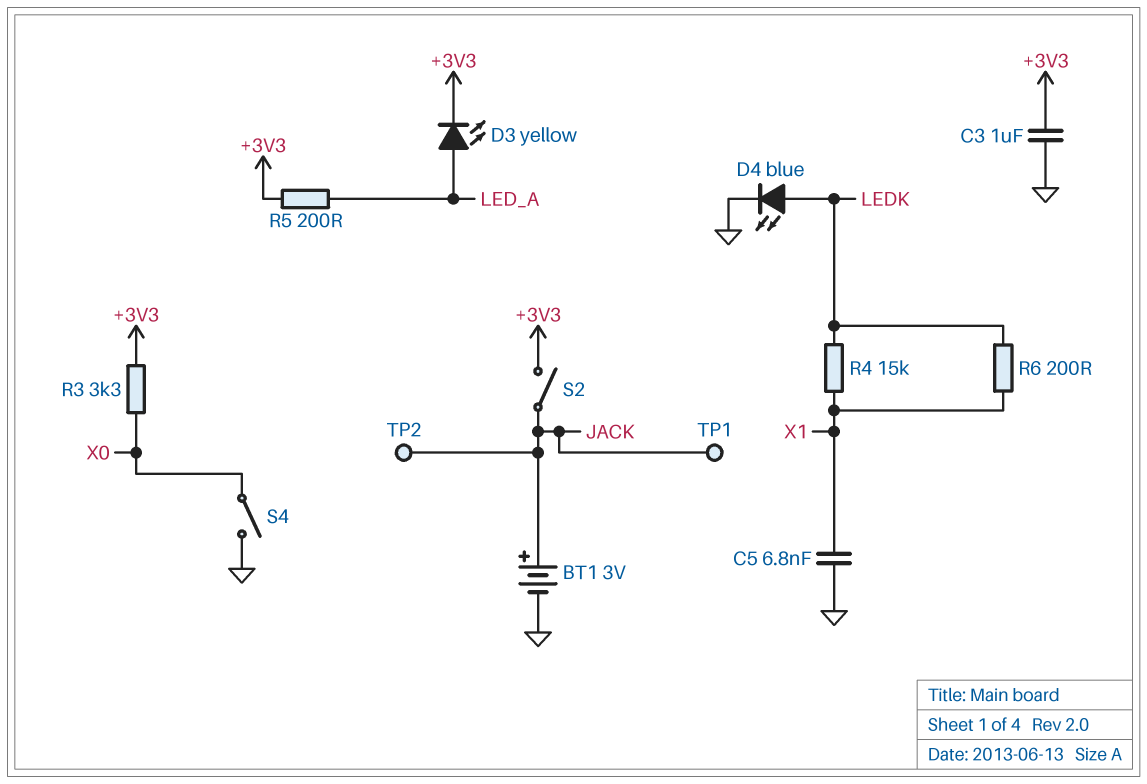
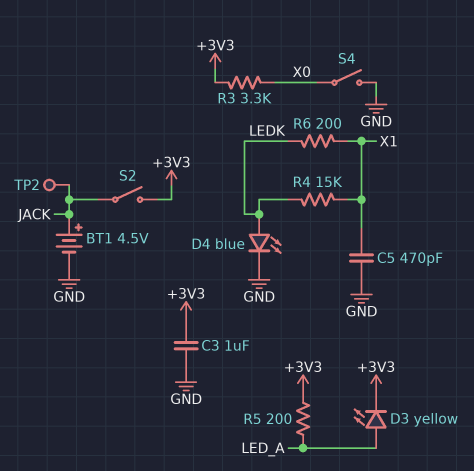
BT1: 3V (plus JACK, minus GND) -> 4.5V (plus JACK, minus GND)
C5: 6.8nF (GND, X1) -> 470pF (GND, X1)
TP1: test point (JACK) -> none

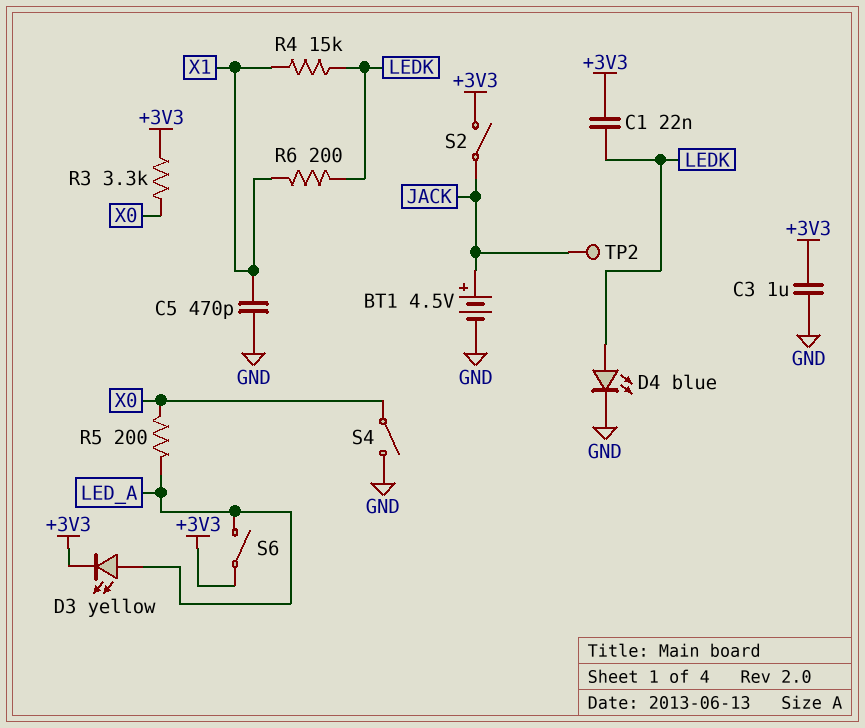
C1: none -> 22nF (+3V3, LEDK)
R5: 200 (+3V3, LED_A) -> 200 (LED_A, X0)
S6: none -> switch (+3V3, LED_A)

